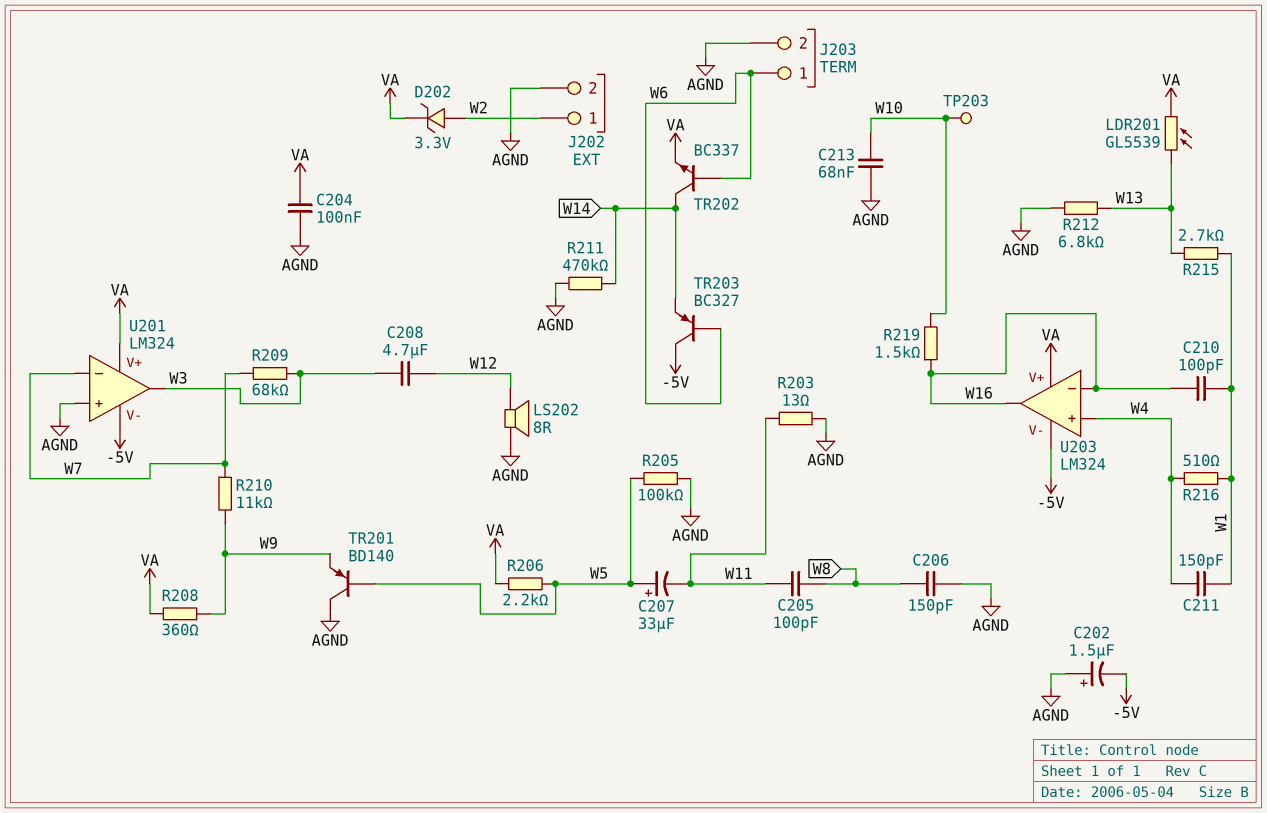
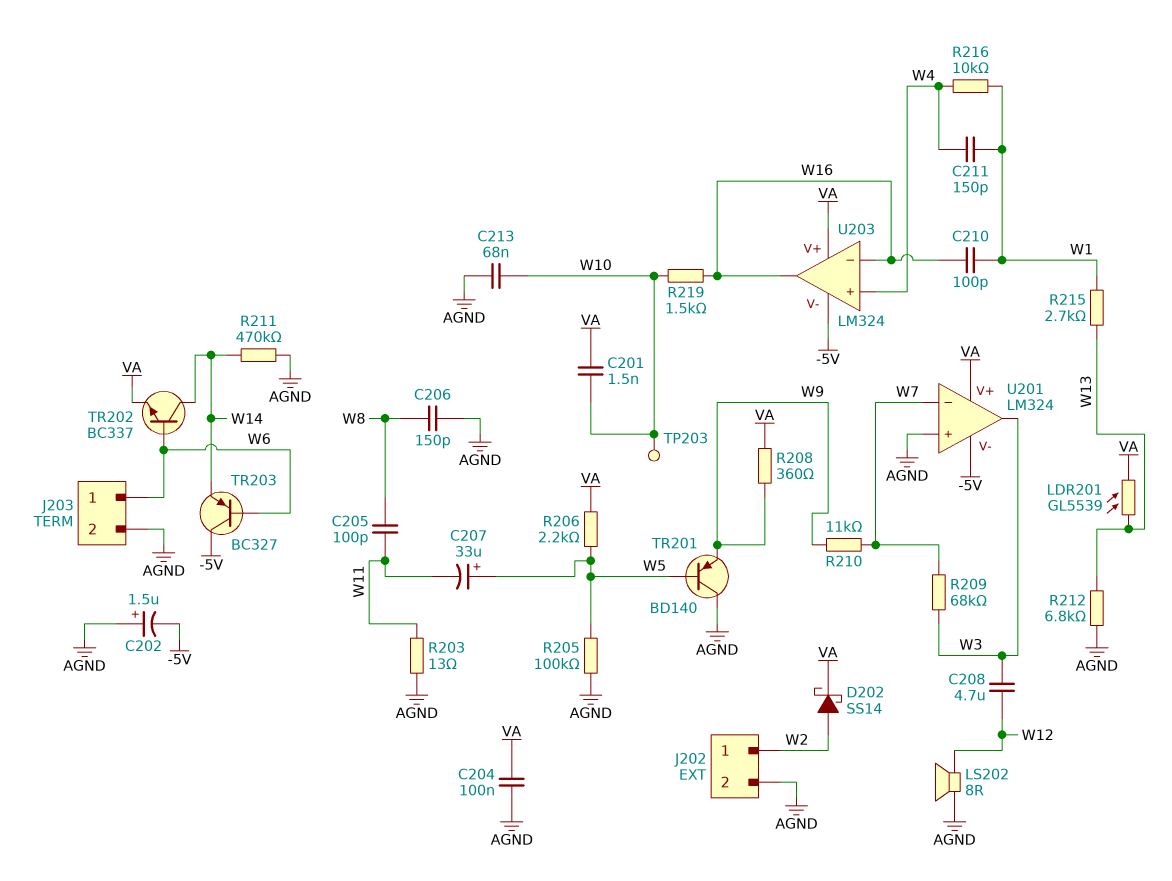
C201: none -> 1.5nF (VA, W10)
D202: zener 3.3V (A W2, K VA) -> schottky SS14 (A W2, K VA)
R216: 510 (W1, W4) -> 10k (W1, W4)

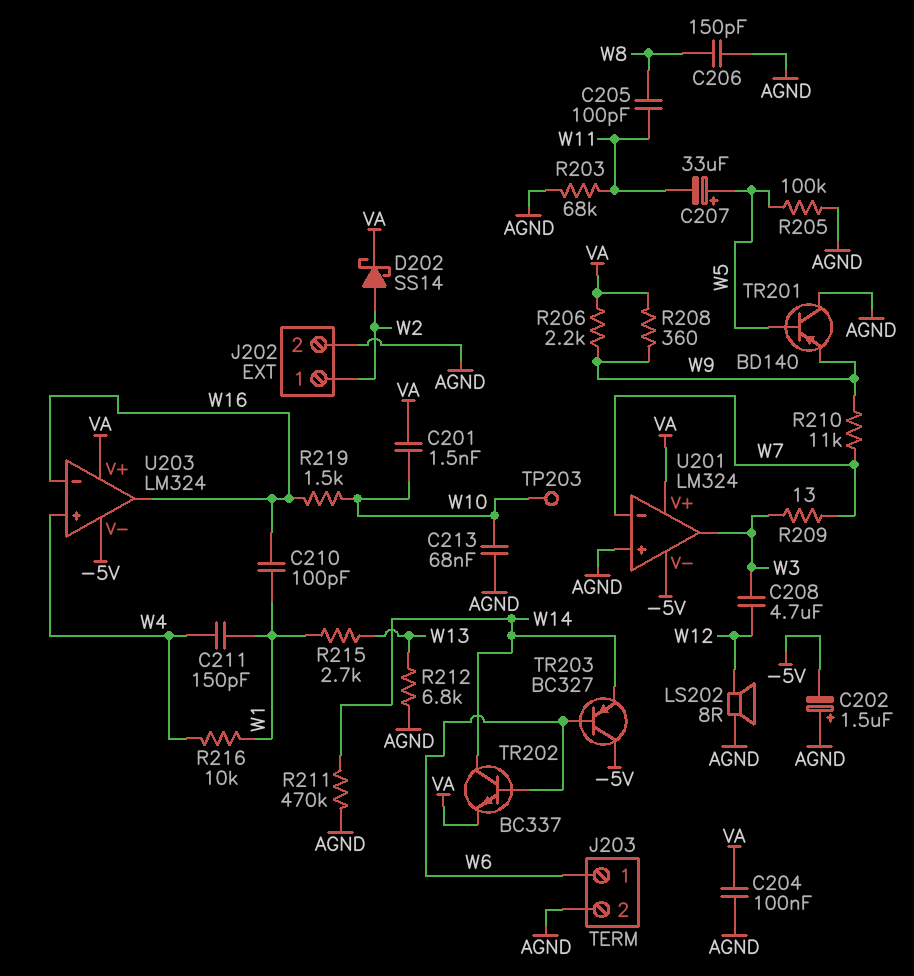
LDR201: GL5539 (VA, W13) -> none
R203: 13 (AGND, W11) -> 68k (AGND, W11)
R206: 2.2k (VA, W5) -> 2.2k (VA, W9)
R209: 68k (W3, W7) -> 13 (W3, W7)

